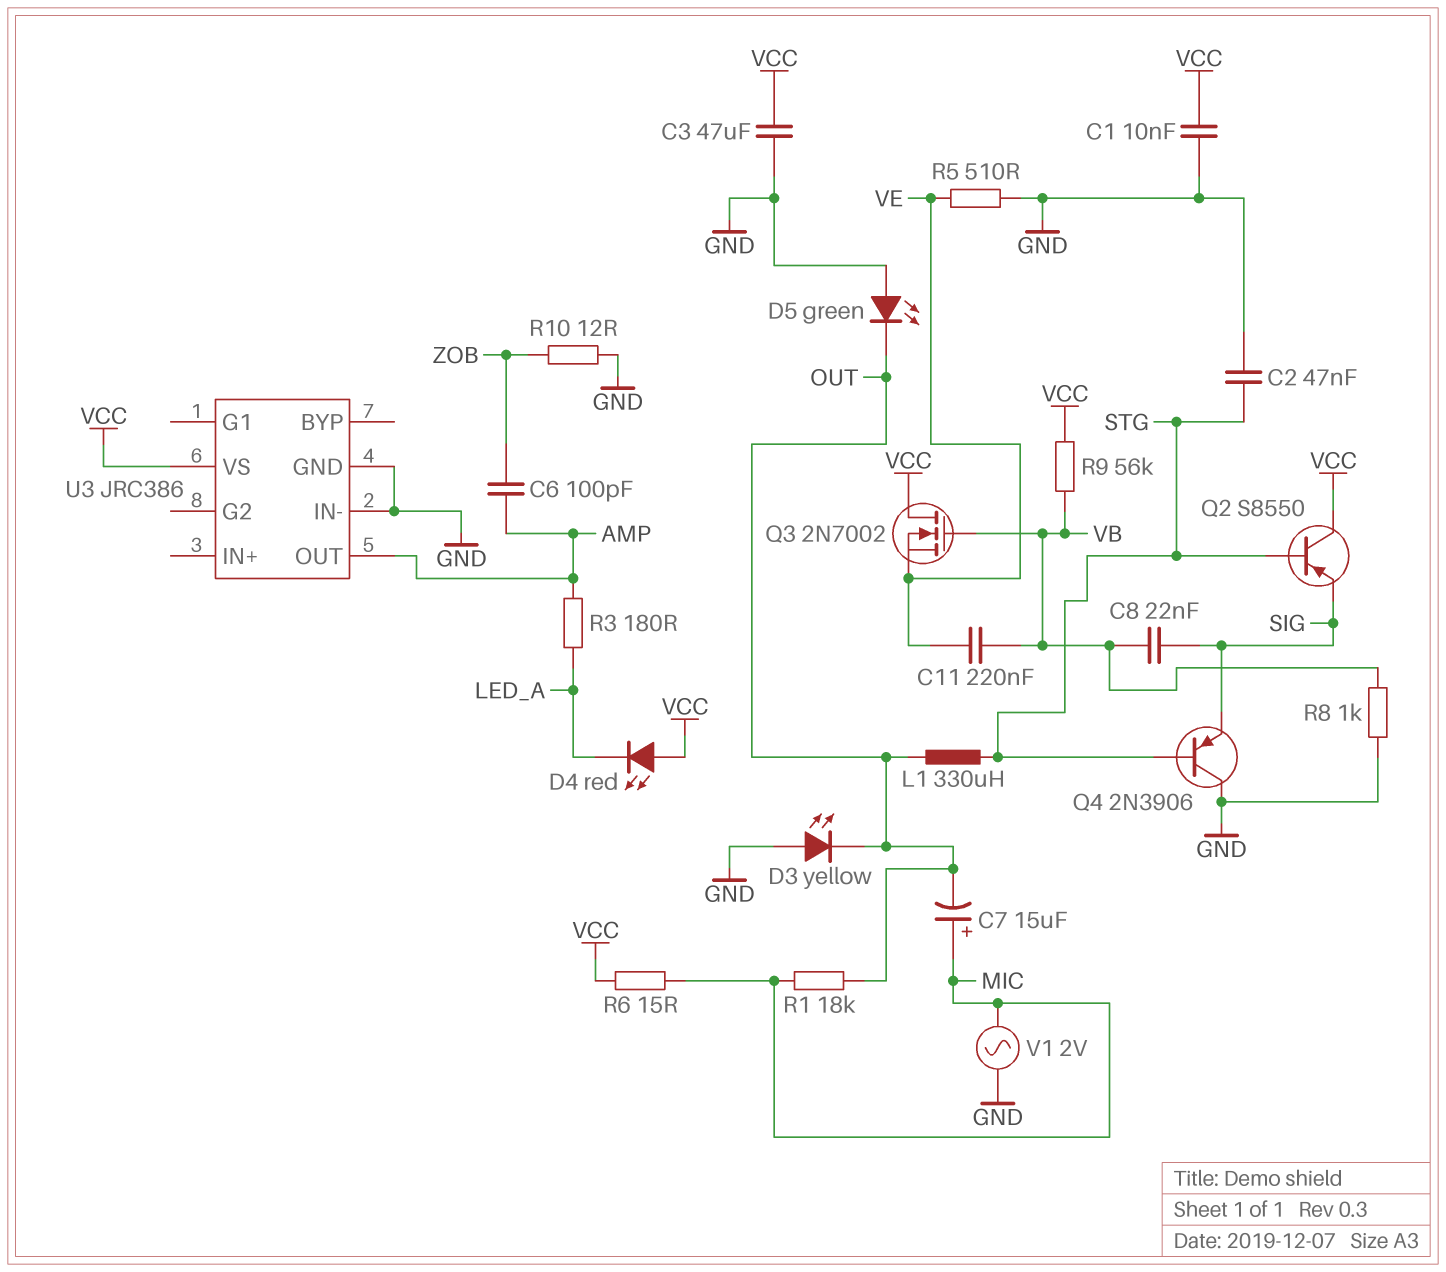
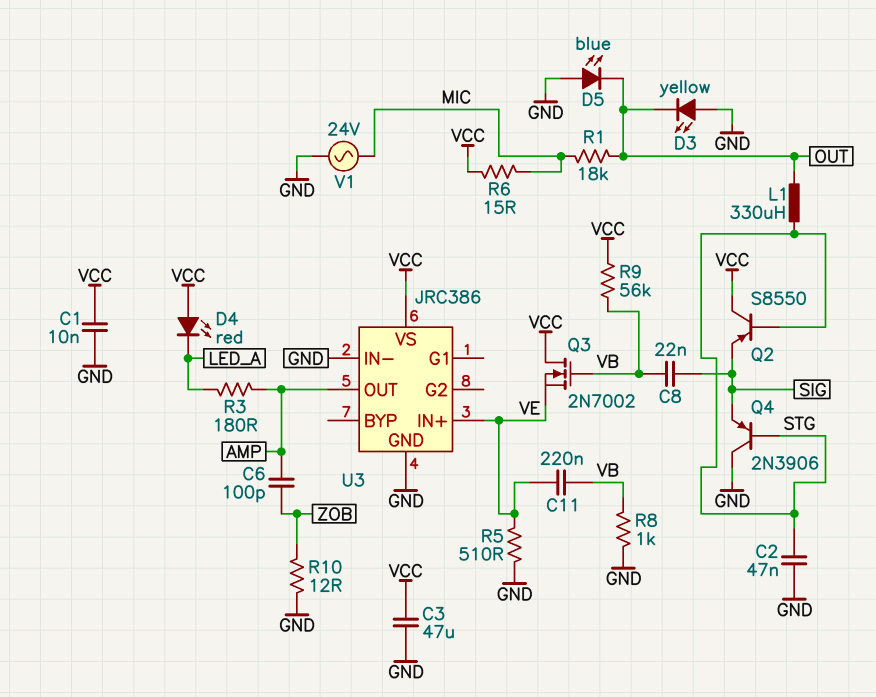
C7: 15uF (plus MIC, minus OUT) -> none
D5: LED green (A GND, K OUT) -> LED blue (A GND, K OUT)
U3 pin IN+: none -> VE
V1: AC 2V (GND, MIC) -> AC 24V (GND, MIC)

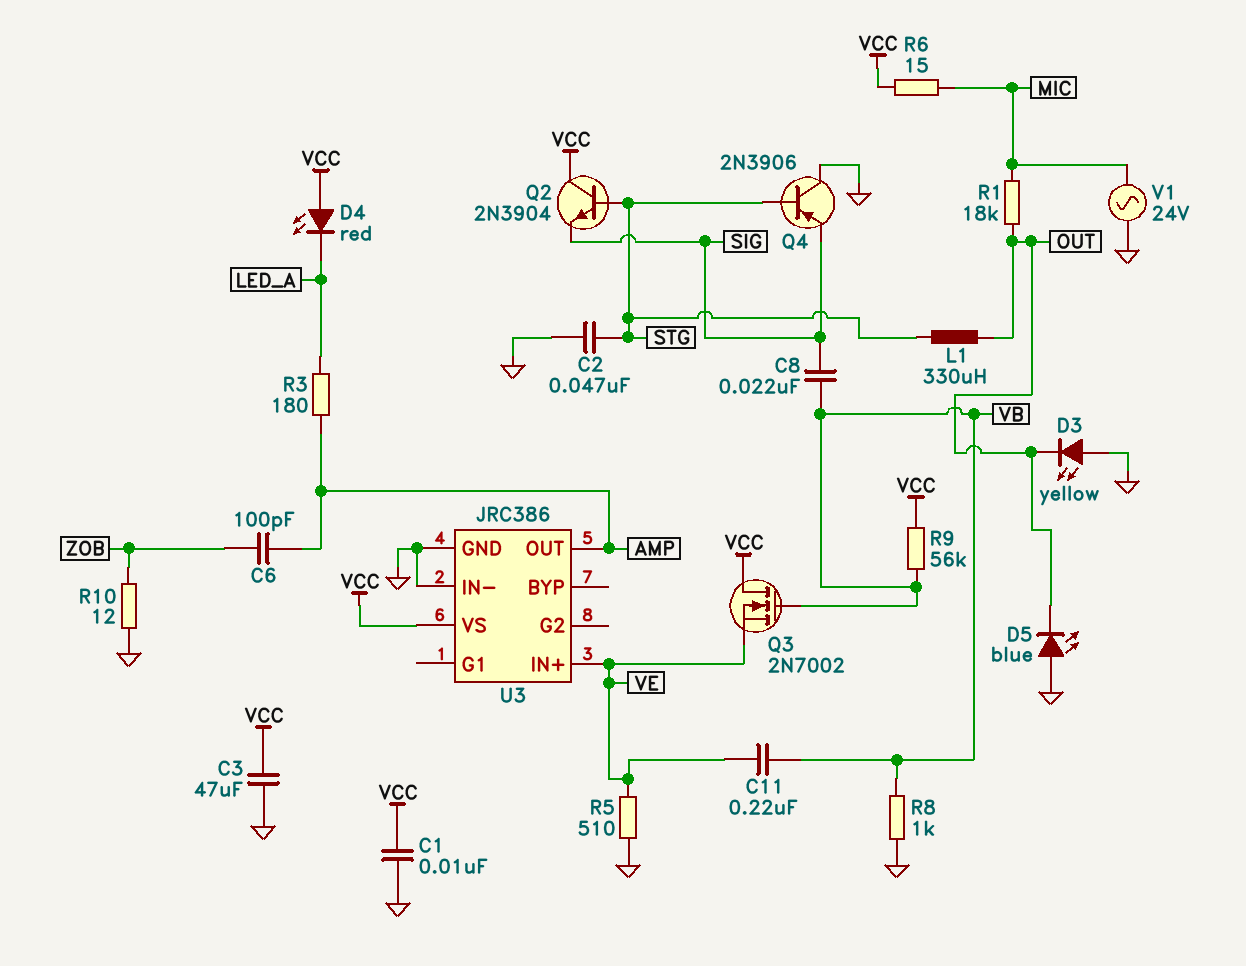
Q2: PNP S8550 (B STG, C VCC, E SIG) -> NPN 2N3904 (B STG, C VCC, E SIG)

